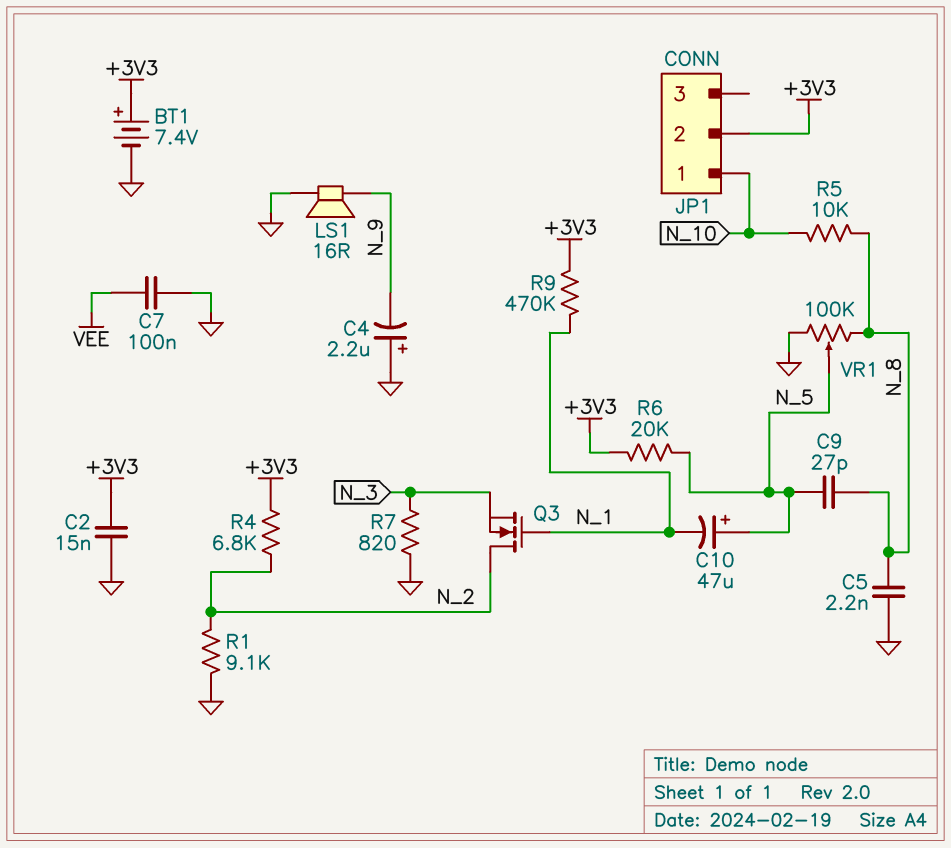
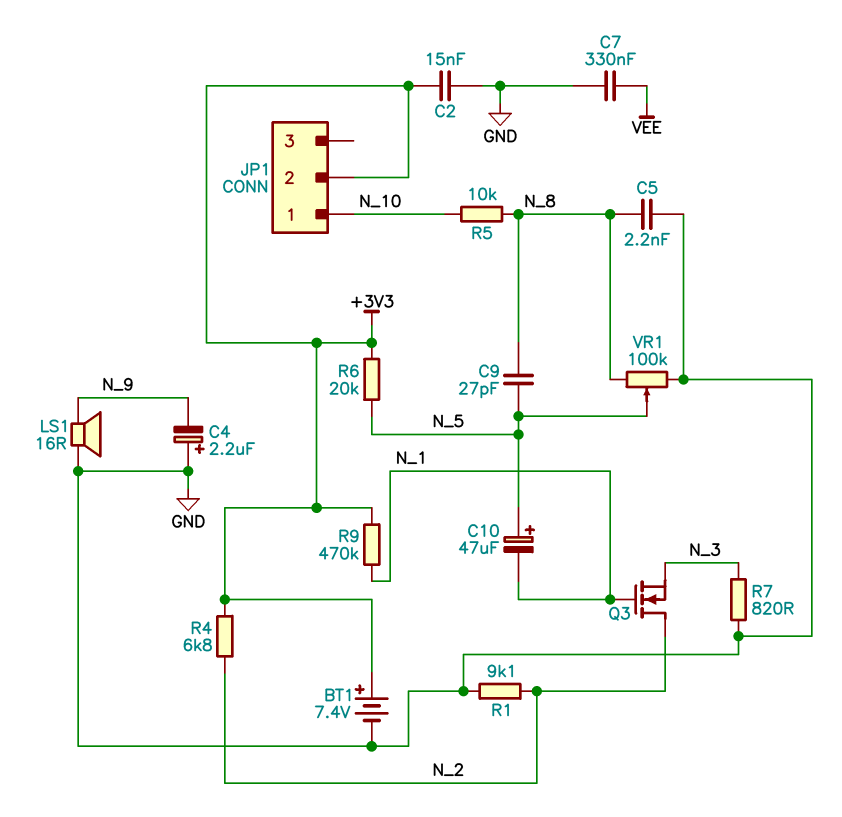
C7: 100nF (GND, VEE) -> 330nF (GND, VEE)

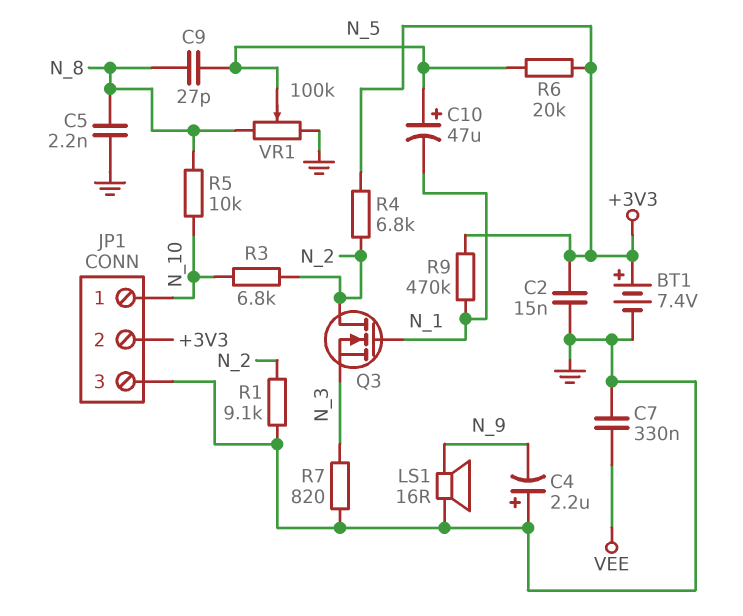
JP1 pin 3: none -> GND
R3: none -> 6.8k (N_2, N_10)

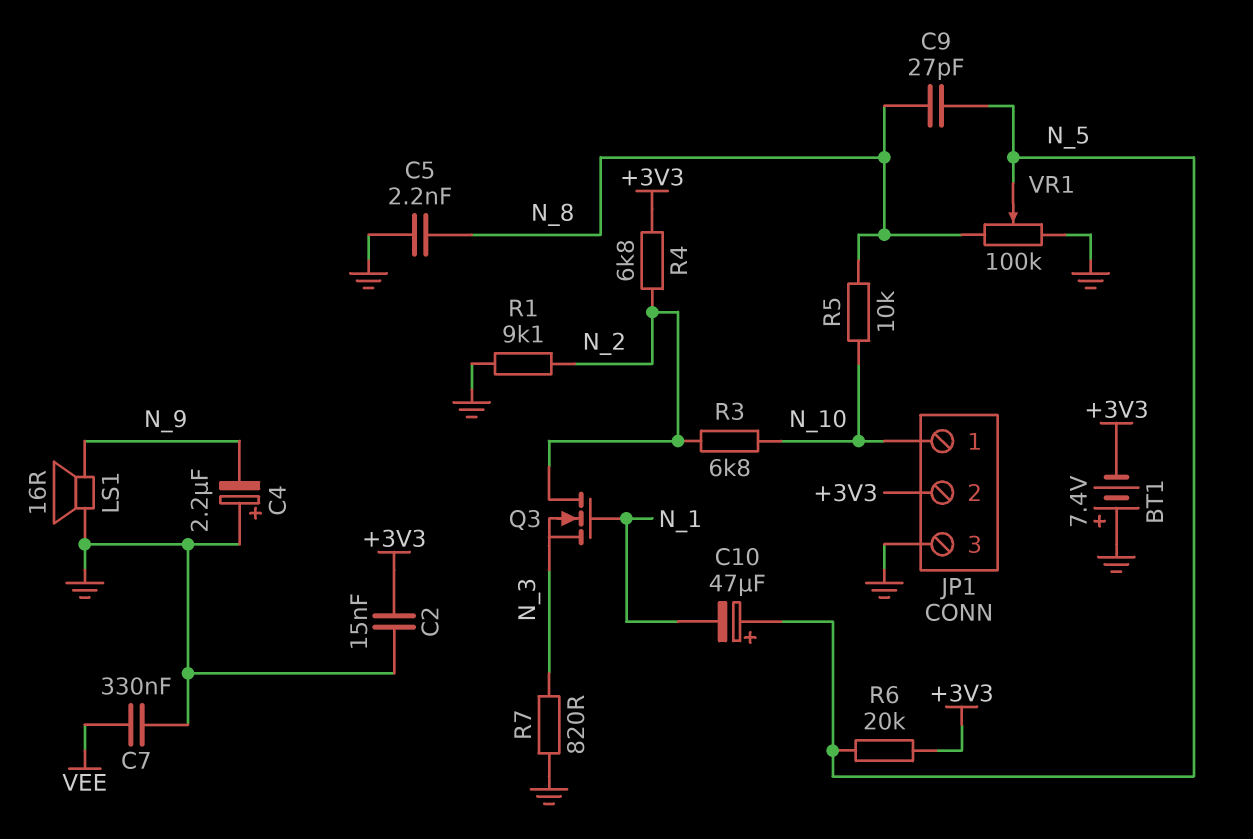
BT1: 7.4V (plus +3V3, minus GND) -> 7.4V (plus GND, minus +3V3)
R9: 470k (+3V3, N_1) -> none

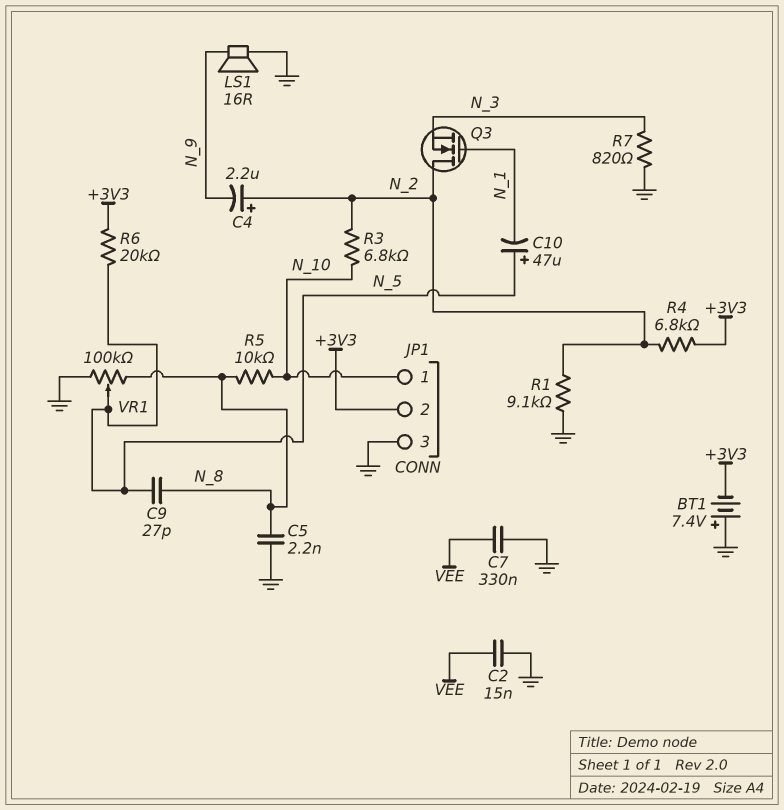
C2: 15nF (+3V3, GND) -> 15nF (GND, VEE)
C4: 2.2uF (plus GND, minus N_9) -> 2.2uF (plus N_2, minus N_9)

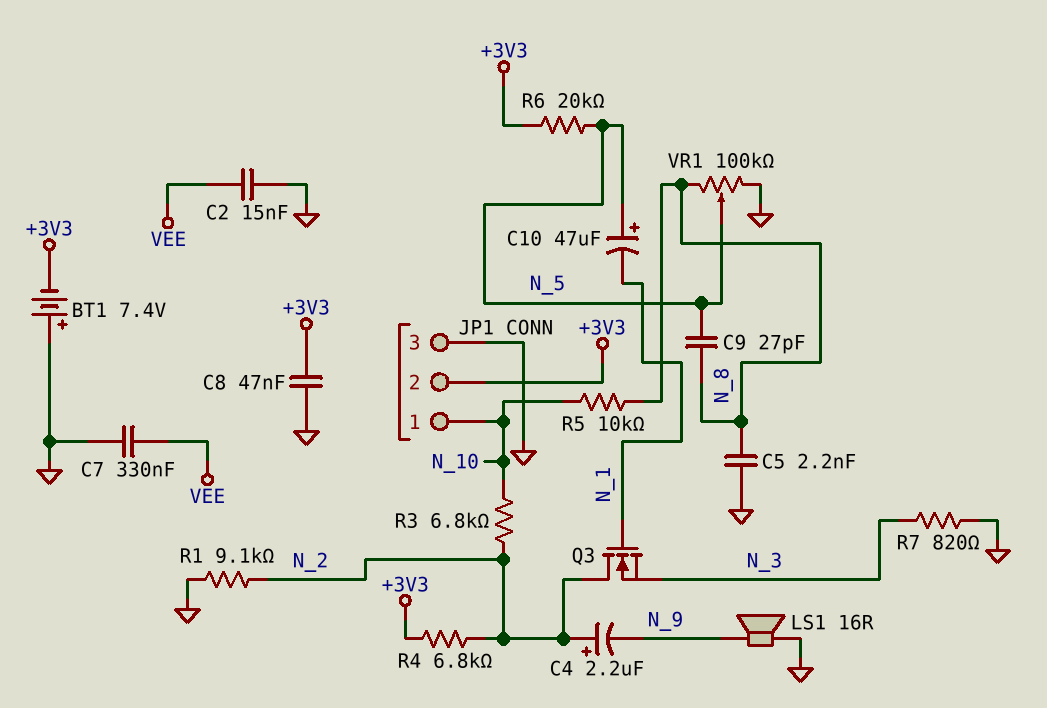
C8: none -> 47nF (+3V3, GND)

